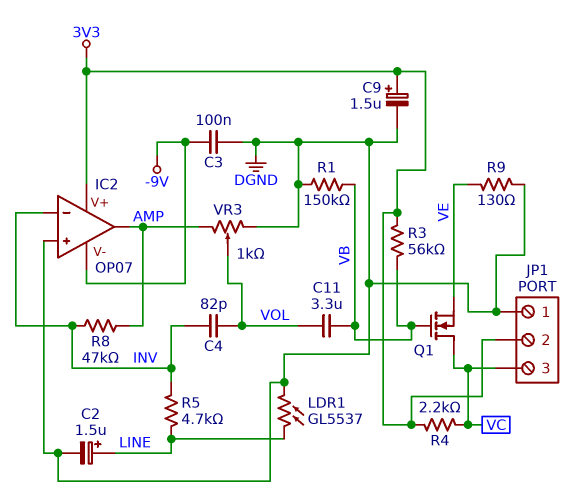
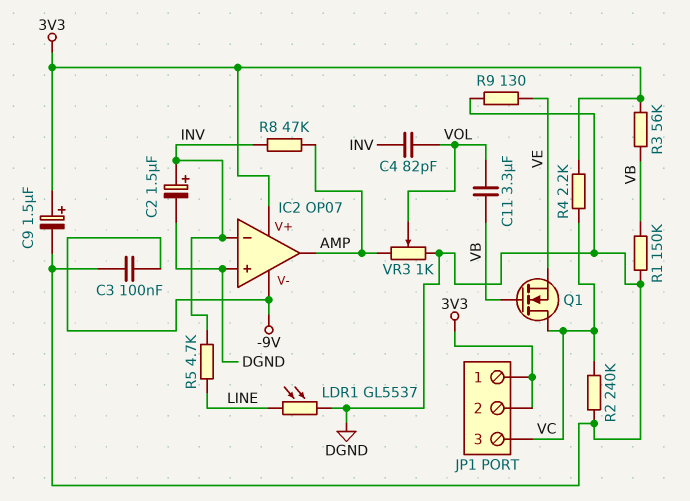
C2: 1.5uF (plus LINE, minus DGND) -> 1.5uF (plus INV, minus DGND)
JP1 pin 1: DGND -> 3V3
R2: none -> 240k (DGND, VC)

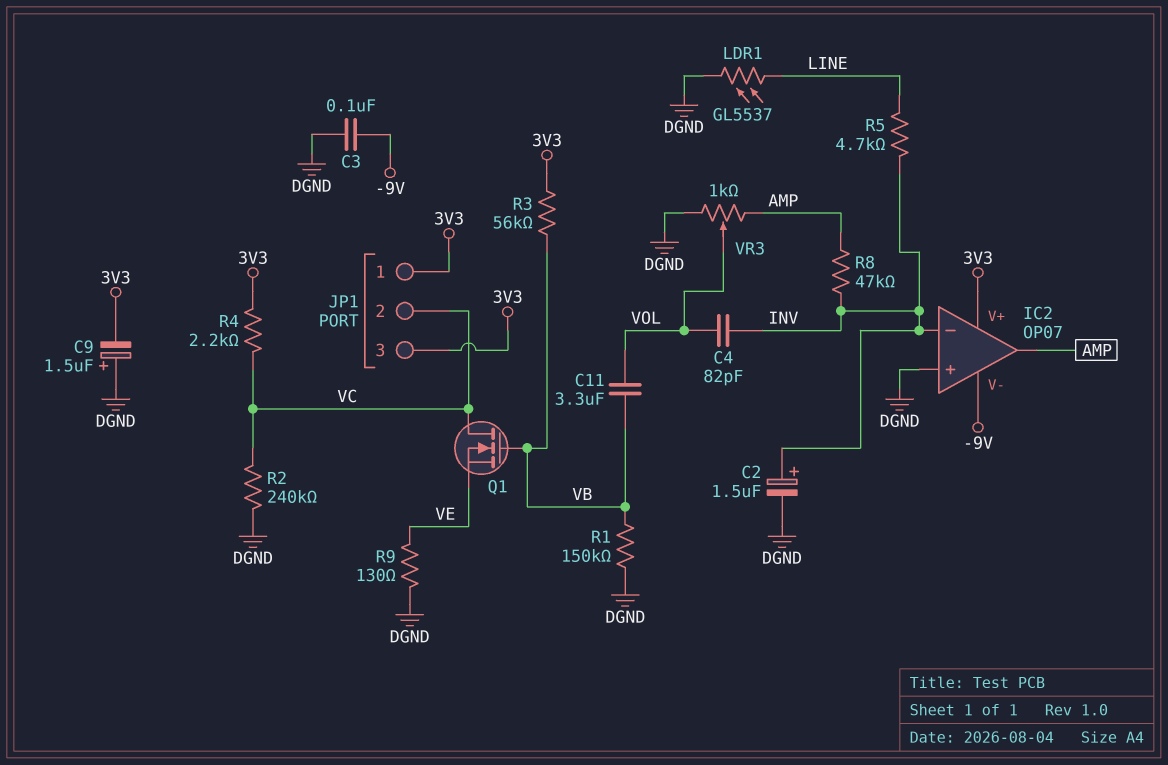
C9: 1.5uF (plus 3V3, minus DGND) -> 1.5uF (plus DGND, minus 3V3)
JP1 pin 2: 3V3 -> VC
JP1 pin 3: VC -> 3V3

